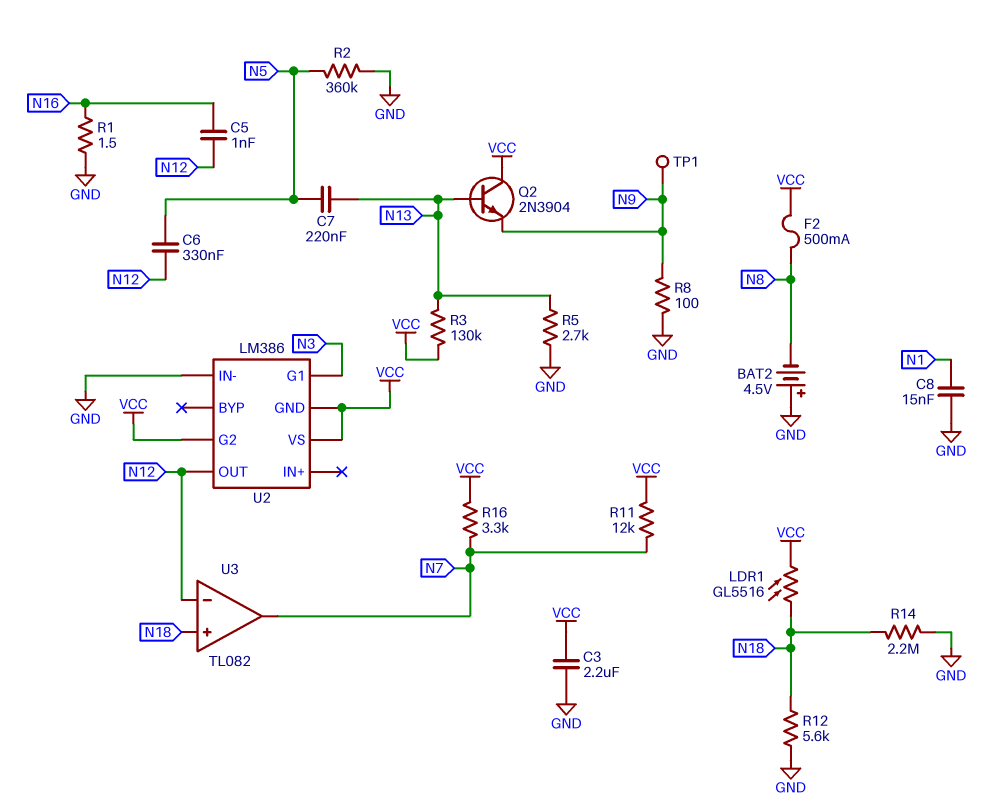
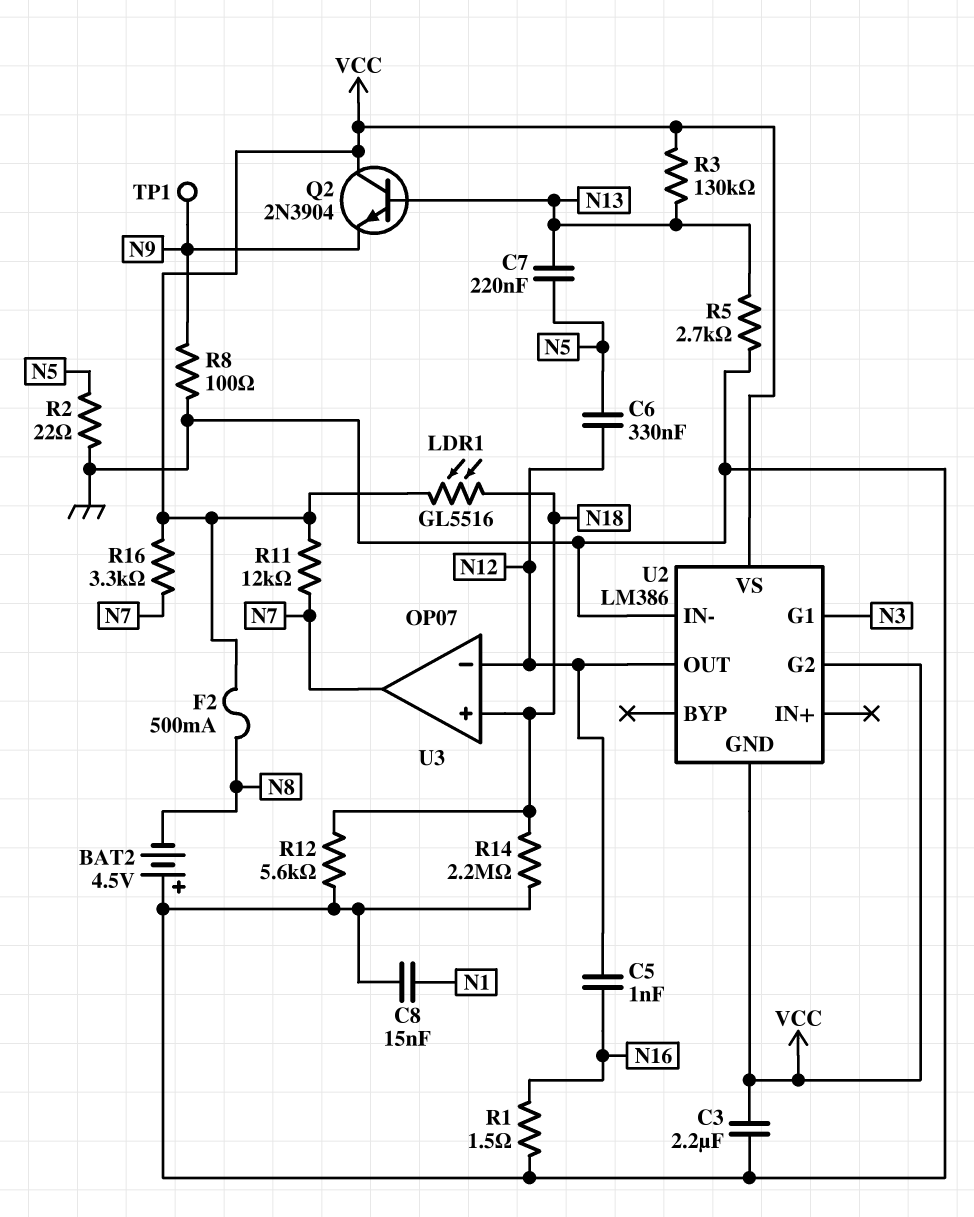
R2: 360k (GND, N5) -> 22 (GND, N5)
U3: TL082 -> OP07

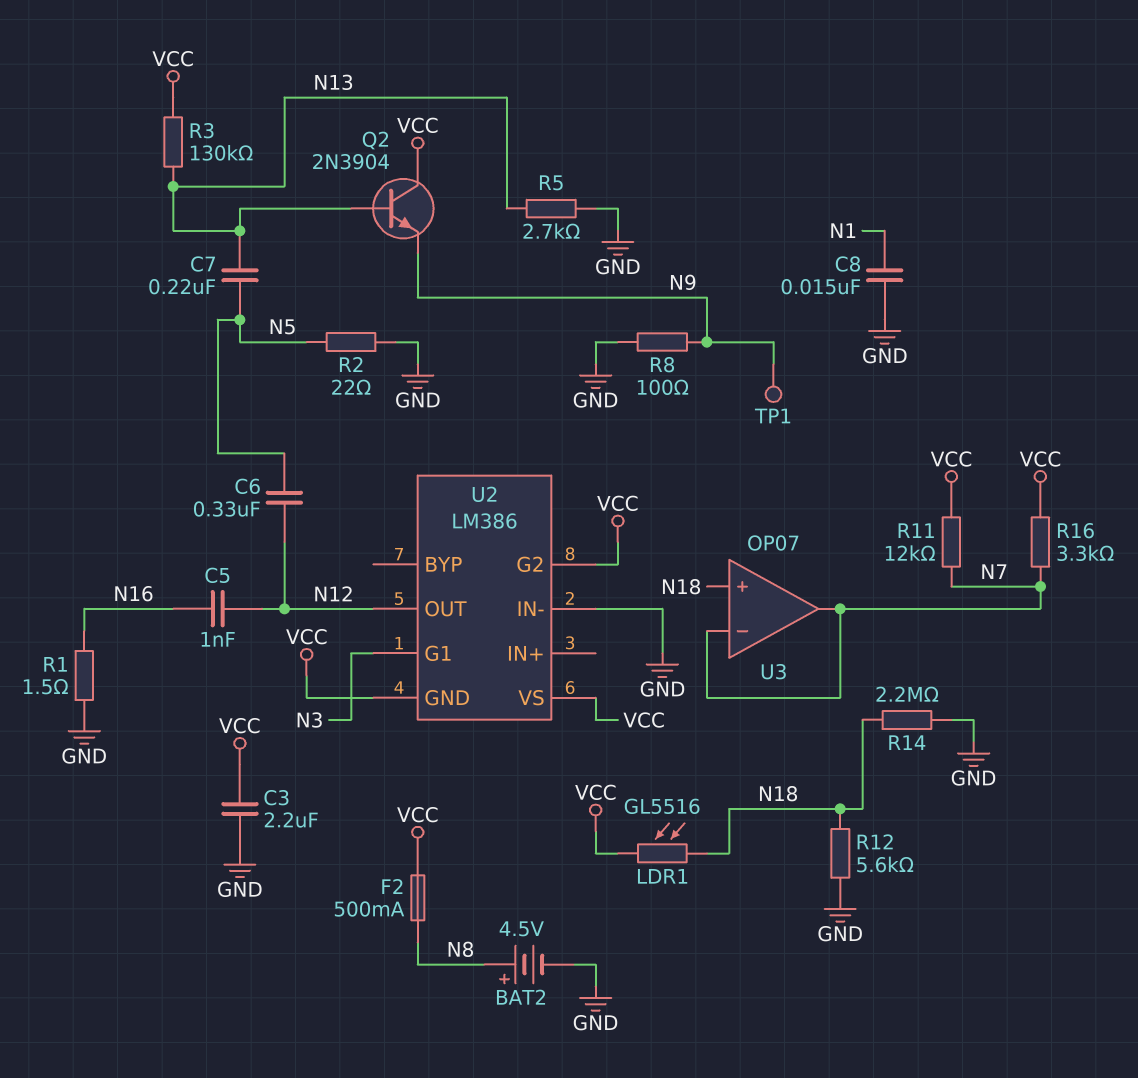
BAT2: 4.5V (plus GND, minus N8) -> 4.5V (plus N8, minus GND)
U3 pin in-: N12 -> N7

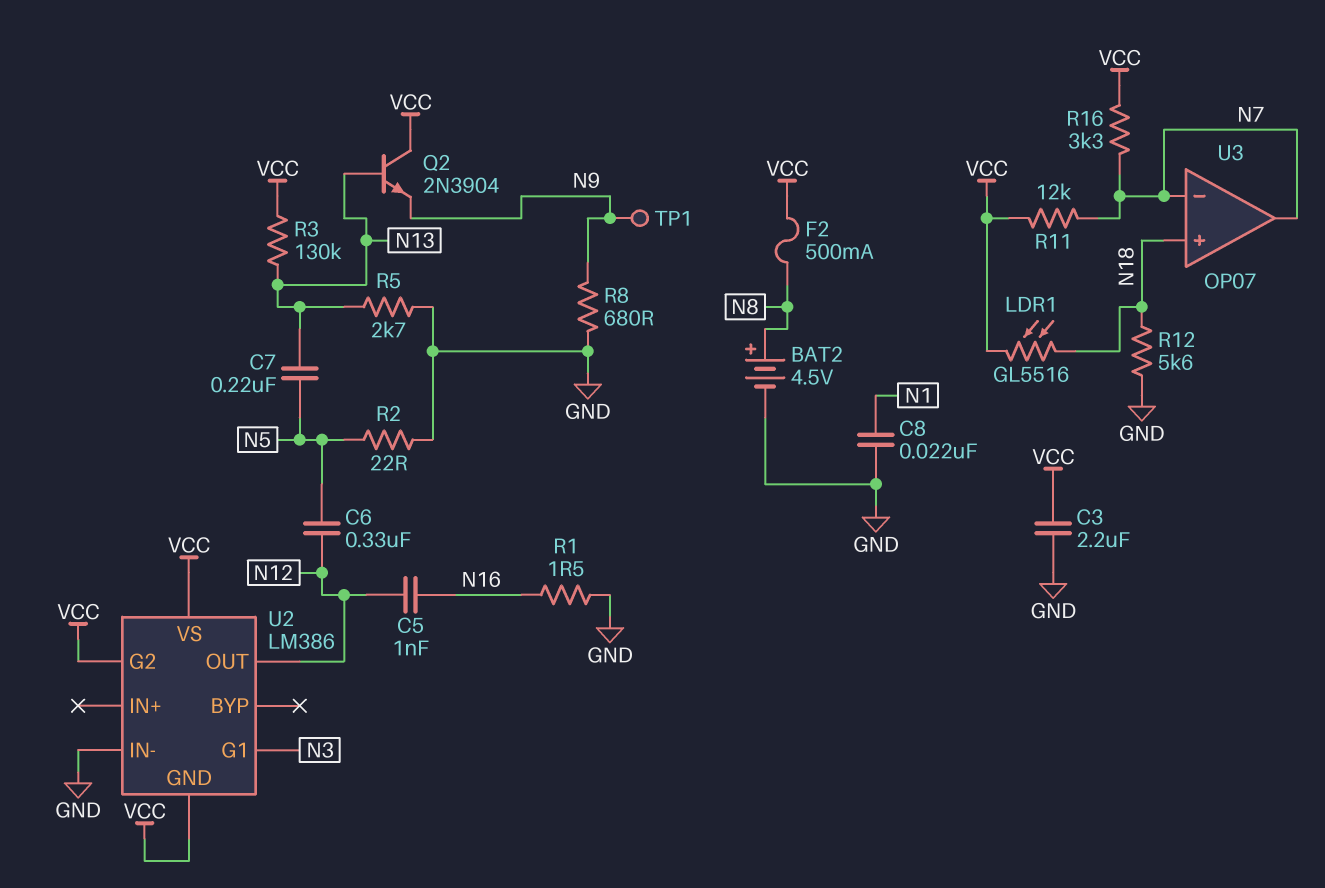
C8: 15nF (GND, N1) -> 22nF (GND, N1)
R8: 100 (GND, N9) -> 680 (GND, N9)
R14: 2.2M (GND, N18) -> none

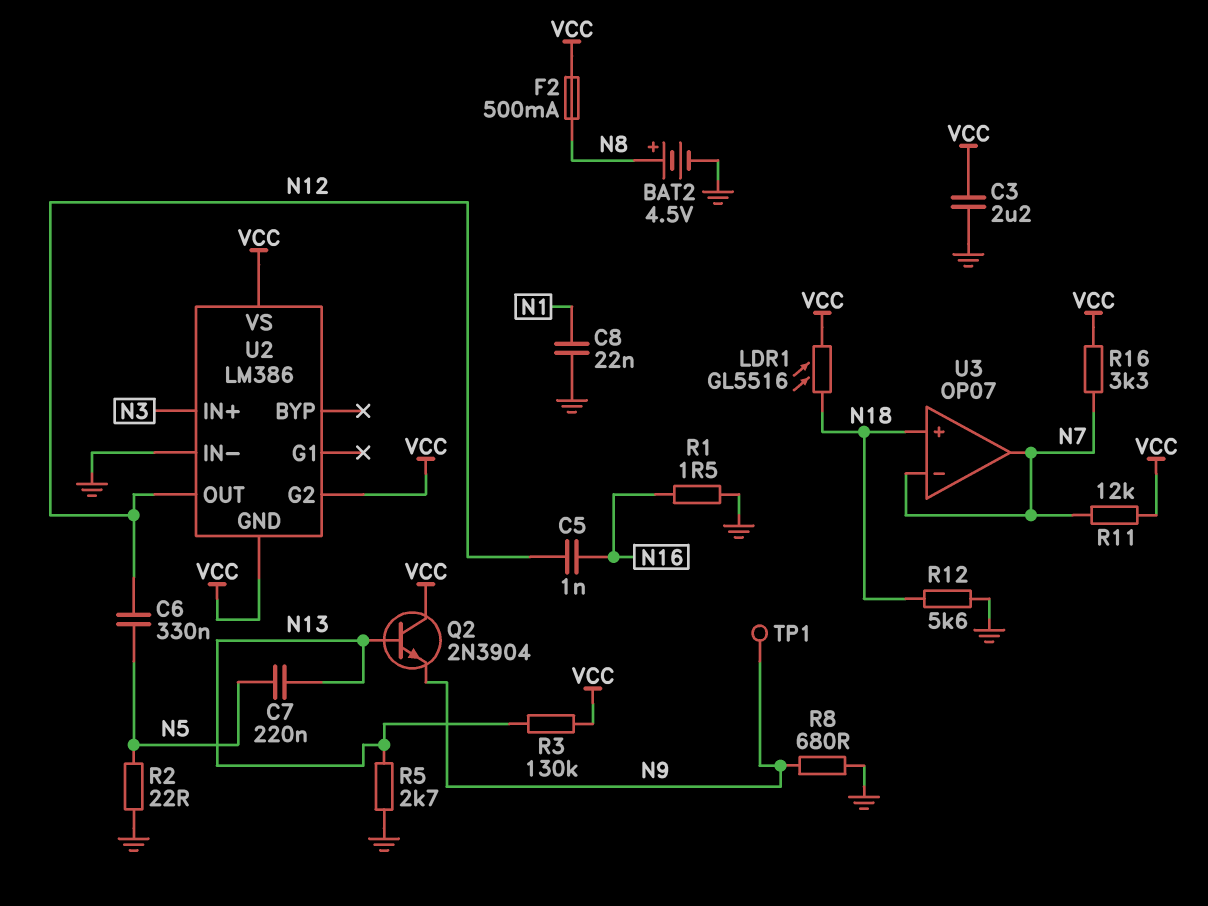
U2 pin G1: N3 -> none
U2 pin IN+: none -> N3

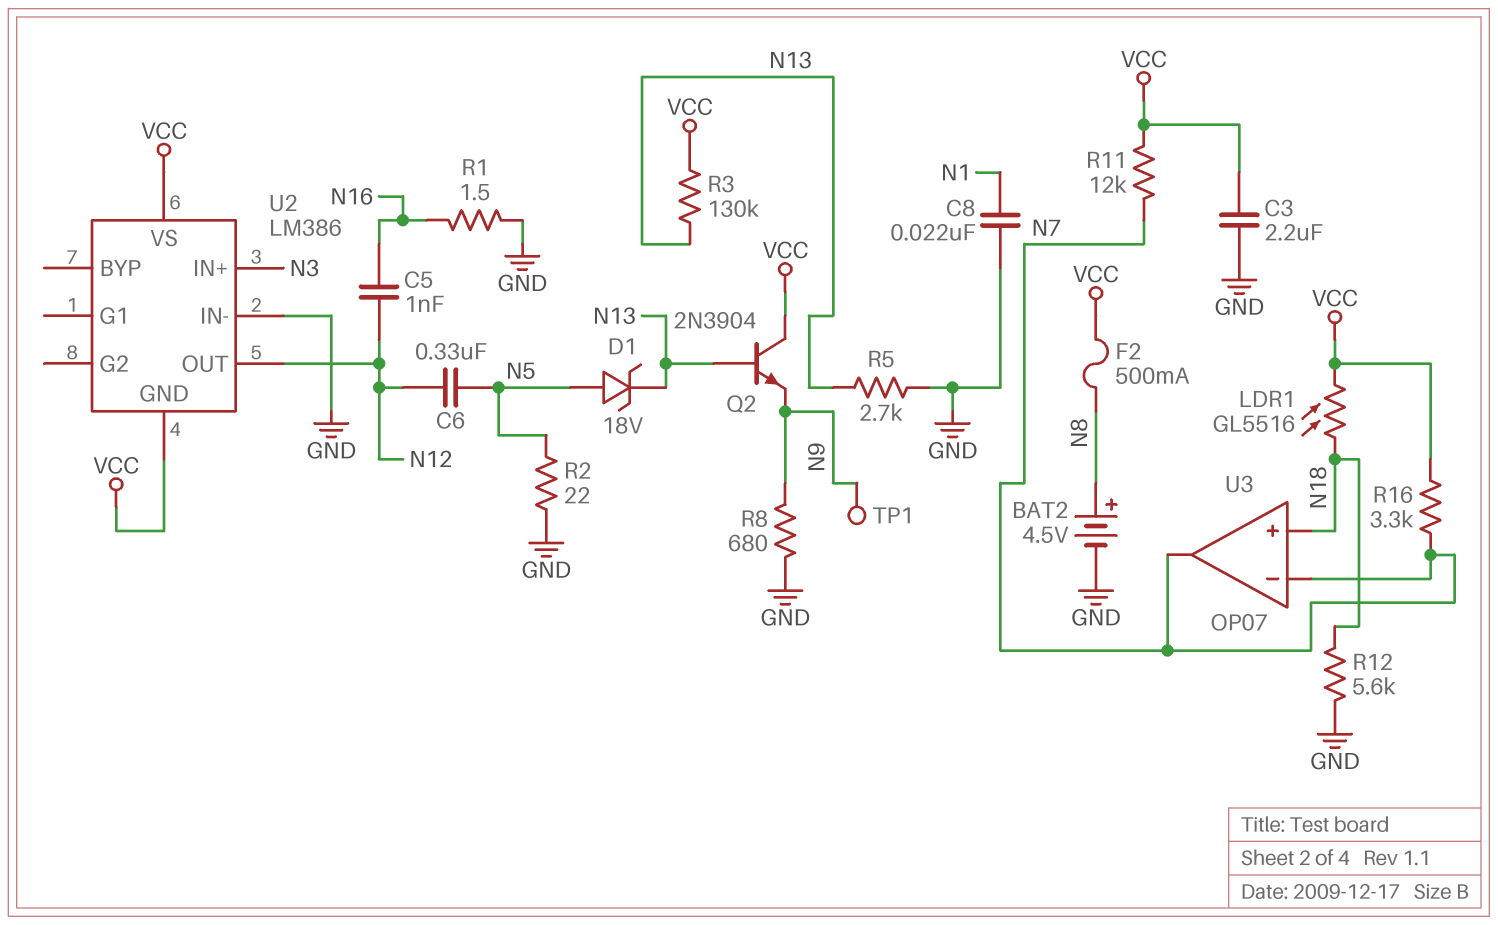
C7: 220nF (N5, N13) -> none
D1: none -> zener 18V (A N5, K N13)
U2 pin G2: VCC -> none

